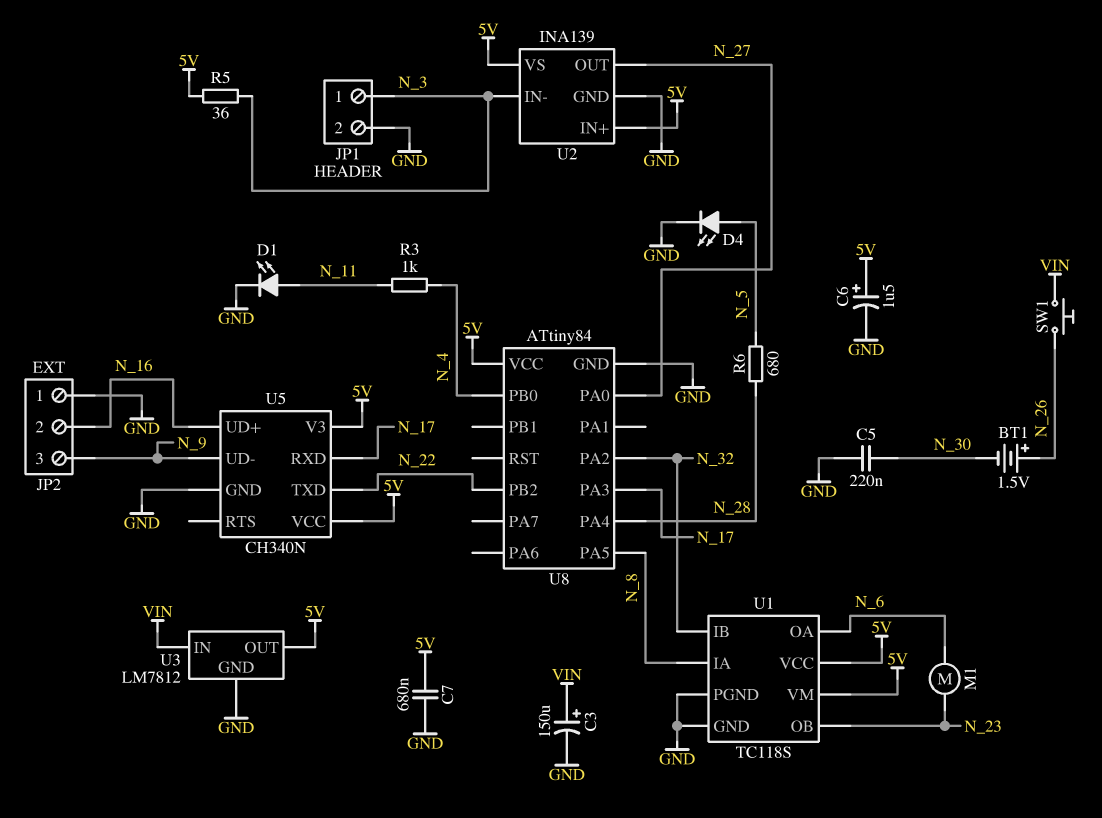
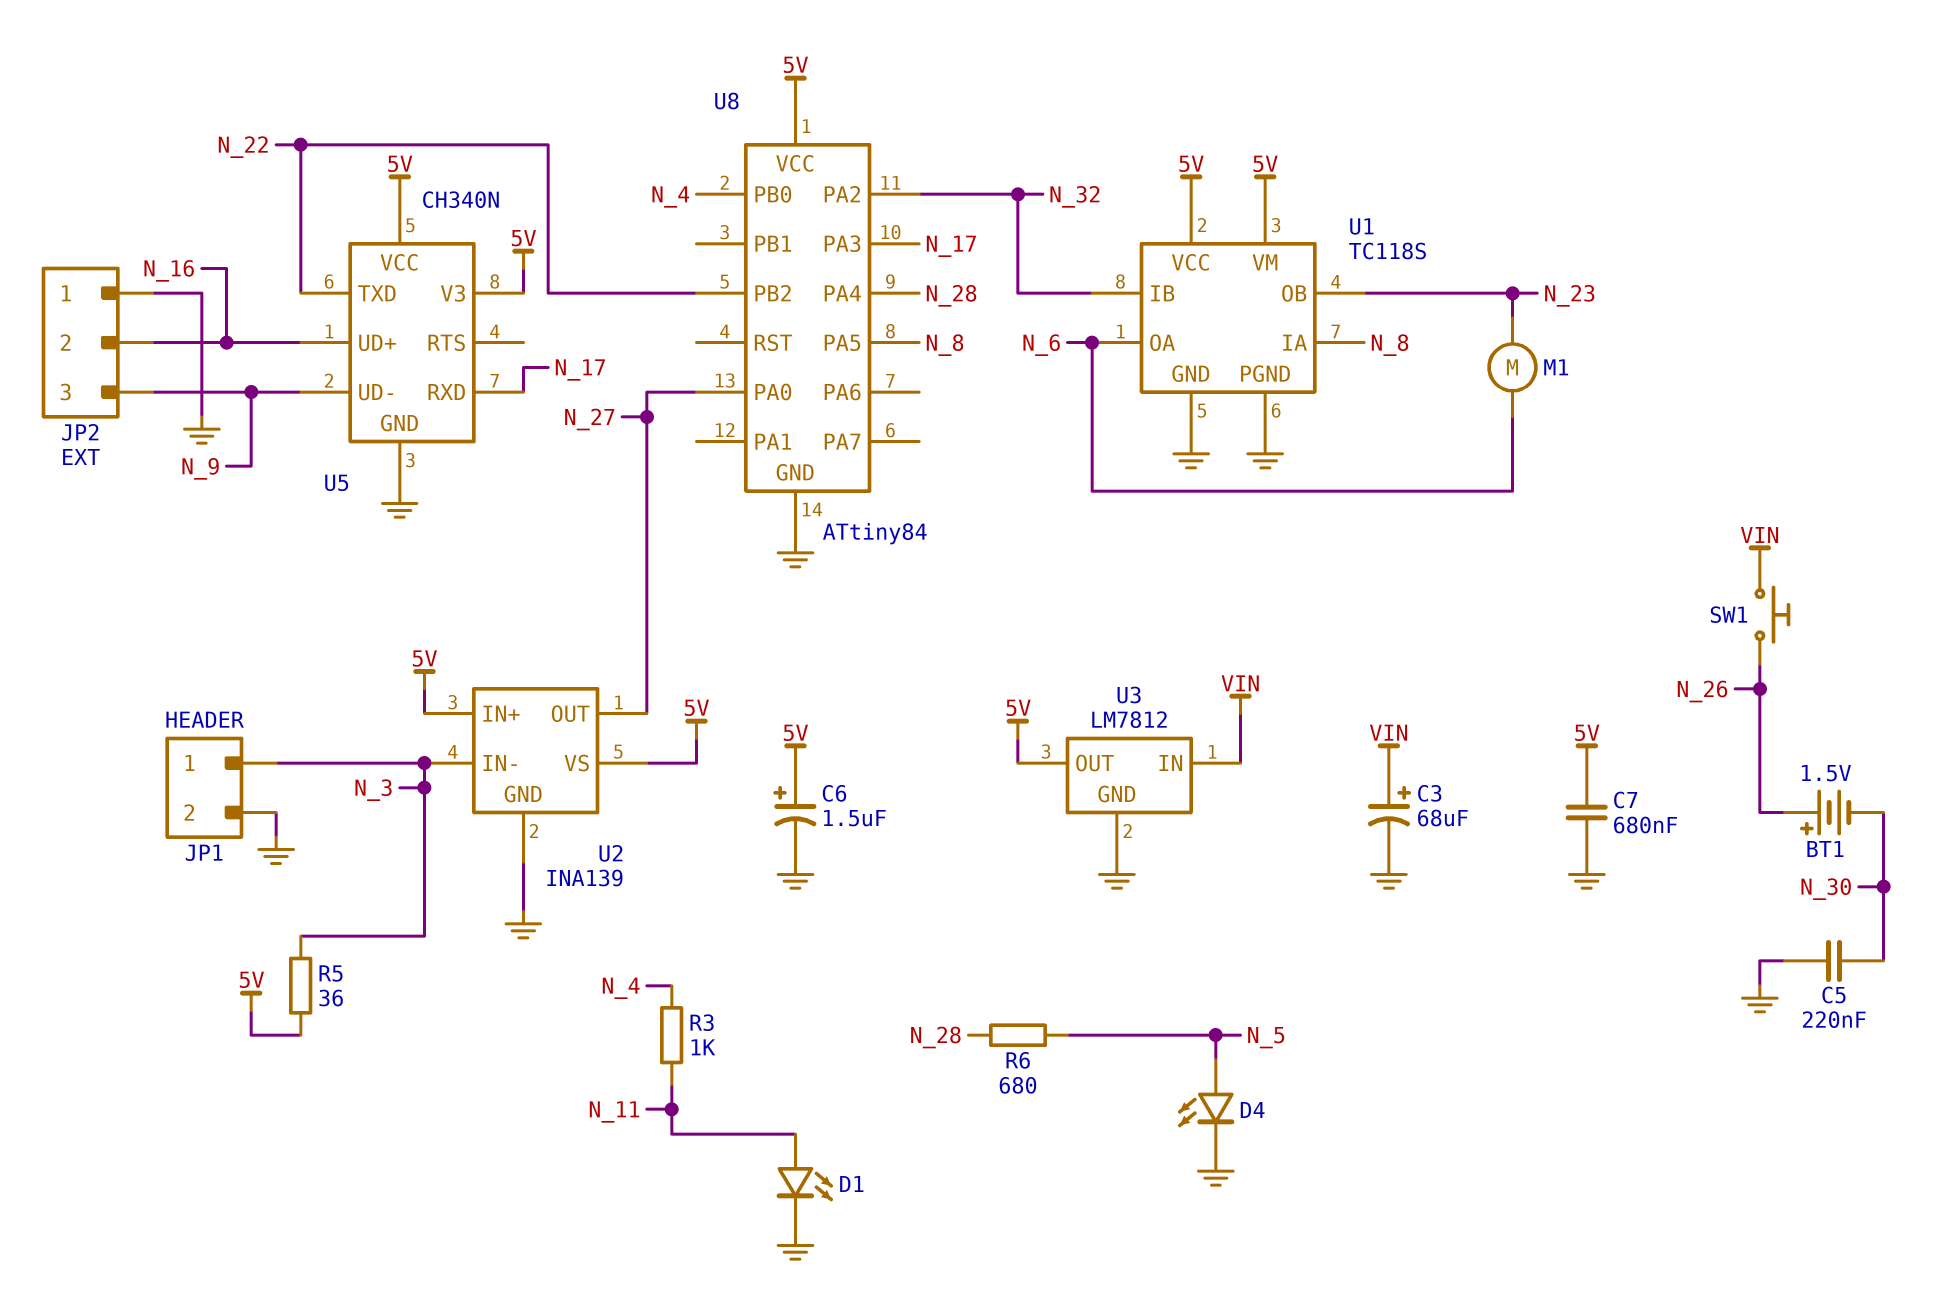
C3: 150uF (plus VIN, minus GND) -> 68uF (plus VIN, minus GND)

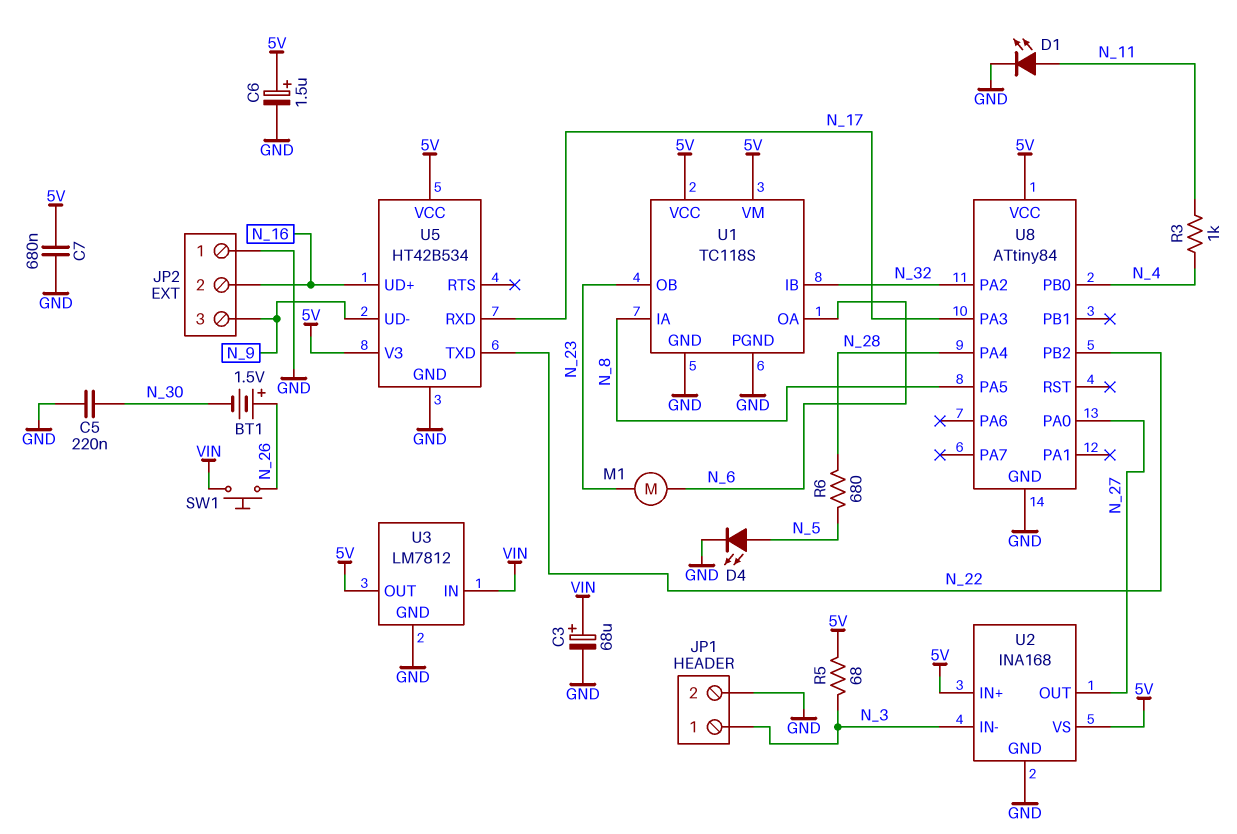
R5: 36 (5V, N_3) -> 68 (5V, N_3)
U2: INA139 -> INA168
U5: CH340N -> HT42B534

